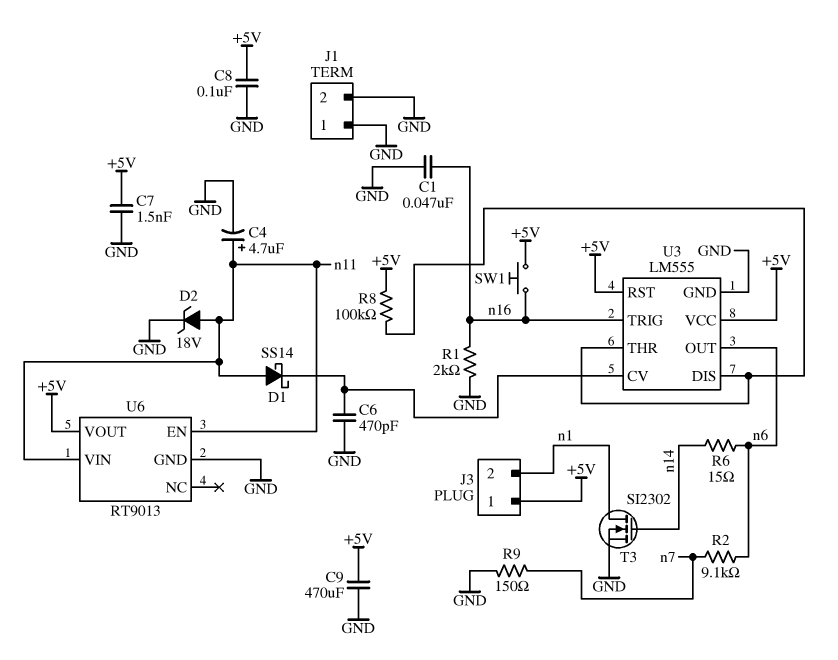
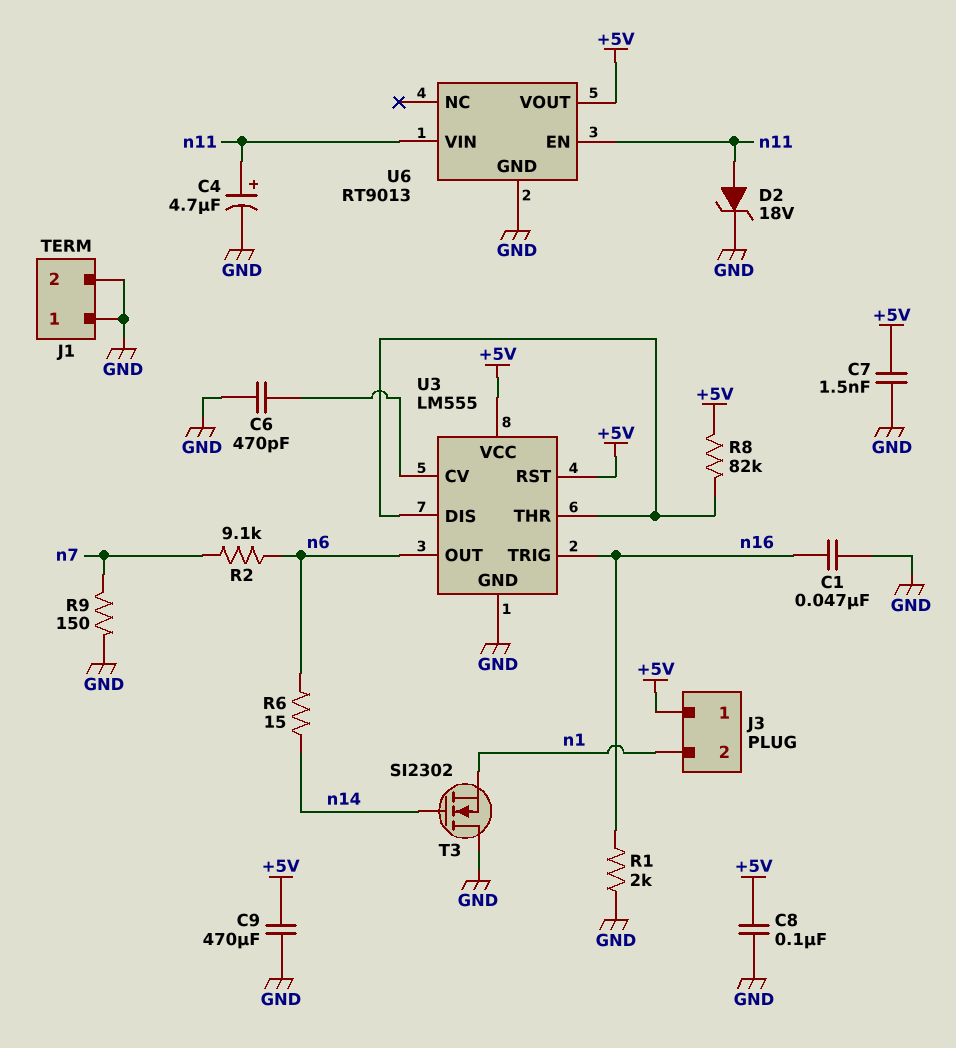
D1: schottky SS14 (A n11, K U3/CV) -> none
R8: 100k (+5V, U3/DIS) -> 82k (+5V, U3/DIS)
SW1: button (+5V, n16) -> none
T3: NMOS SI2302 (G n14, D n1, S GND) -> NMOS SI2302 (G n14, D GND, S n1)

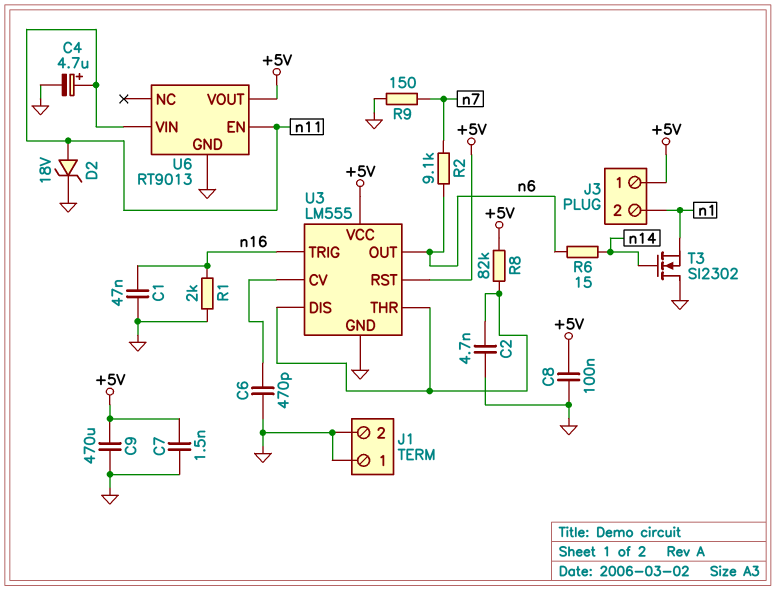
C2: none -> 4.7nF (GND, U3/DIS)

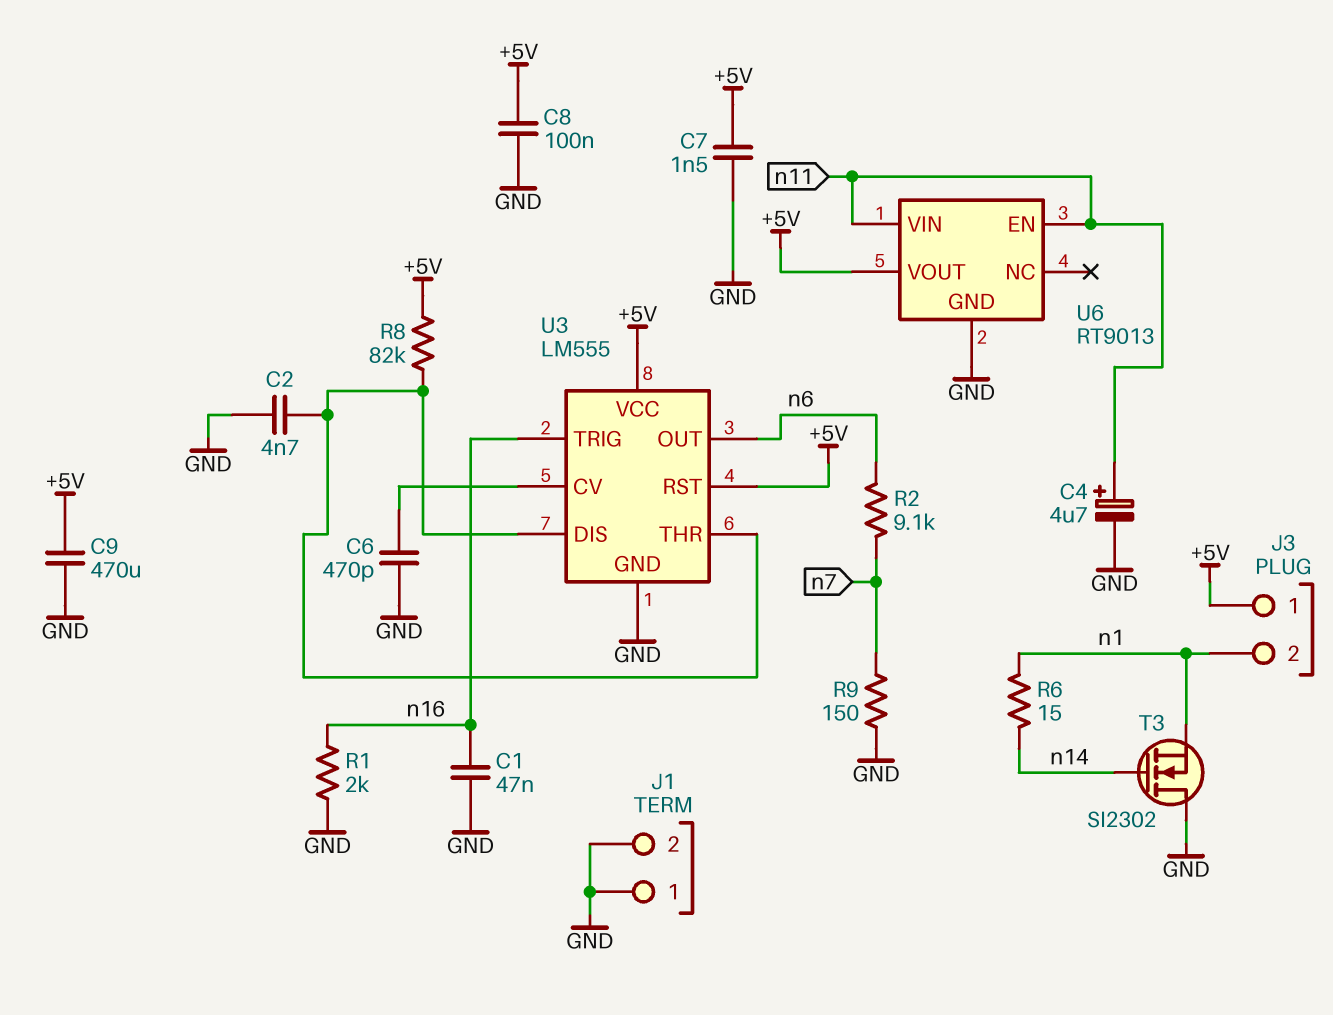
D2: zener 18V (A n11, K GND) -> none
R6: 15 (n6, n14) -> 15 (n1, n14)

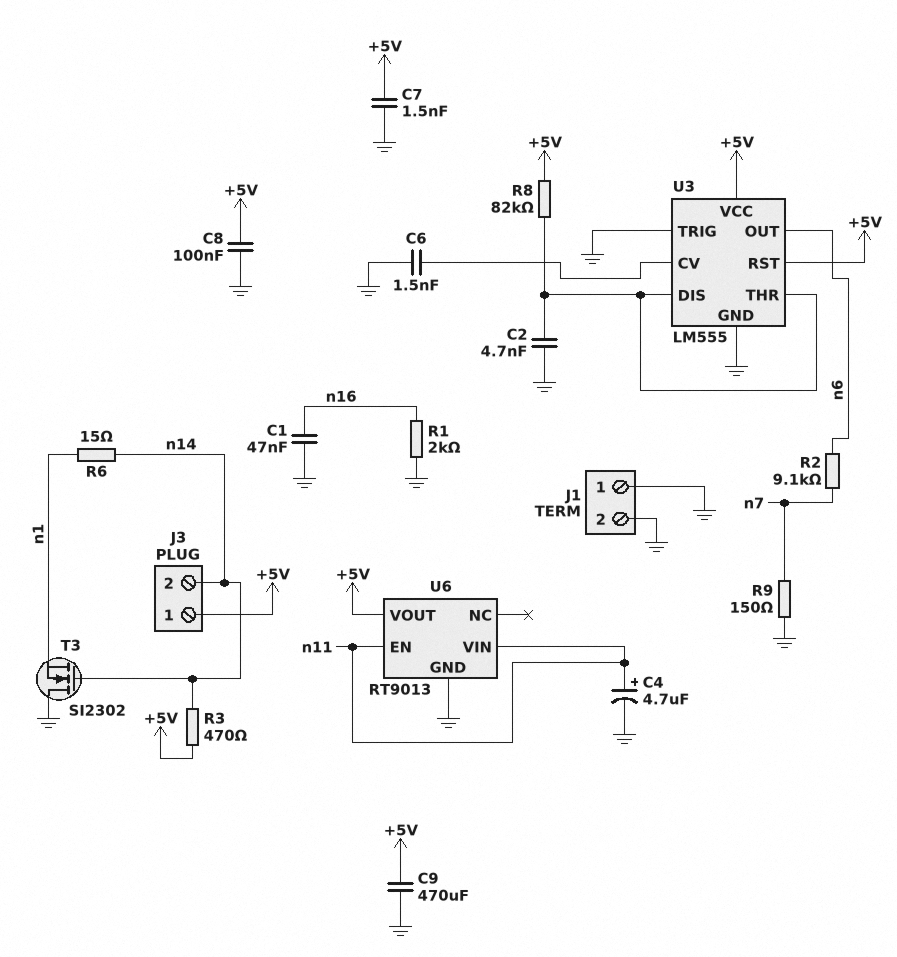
C6: 470pF (GND, U3/CV) -> 1.5nF (GND, U3/CV)
J3 pin 2: n1 -> n14
R3: none -> 470 (+5V, n14)
U3 pin TRIG: n16 -> GND

